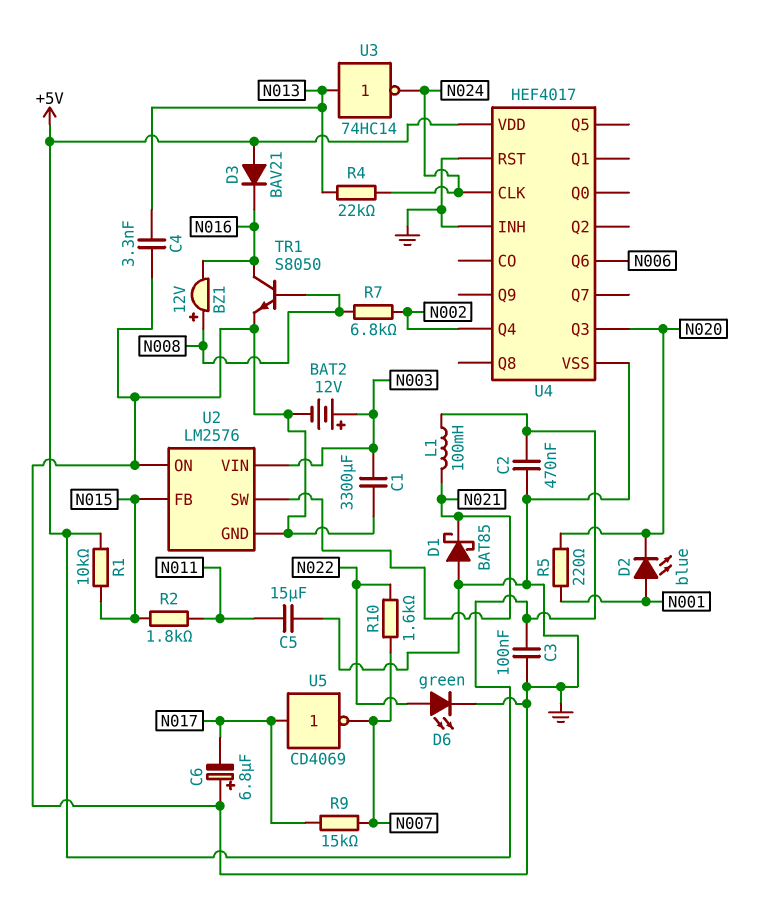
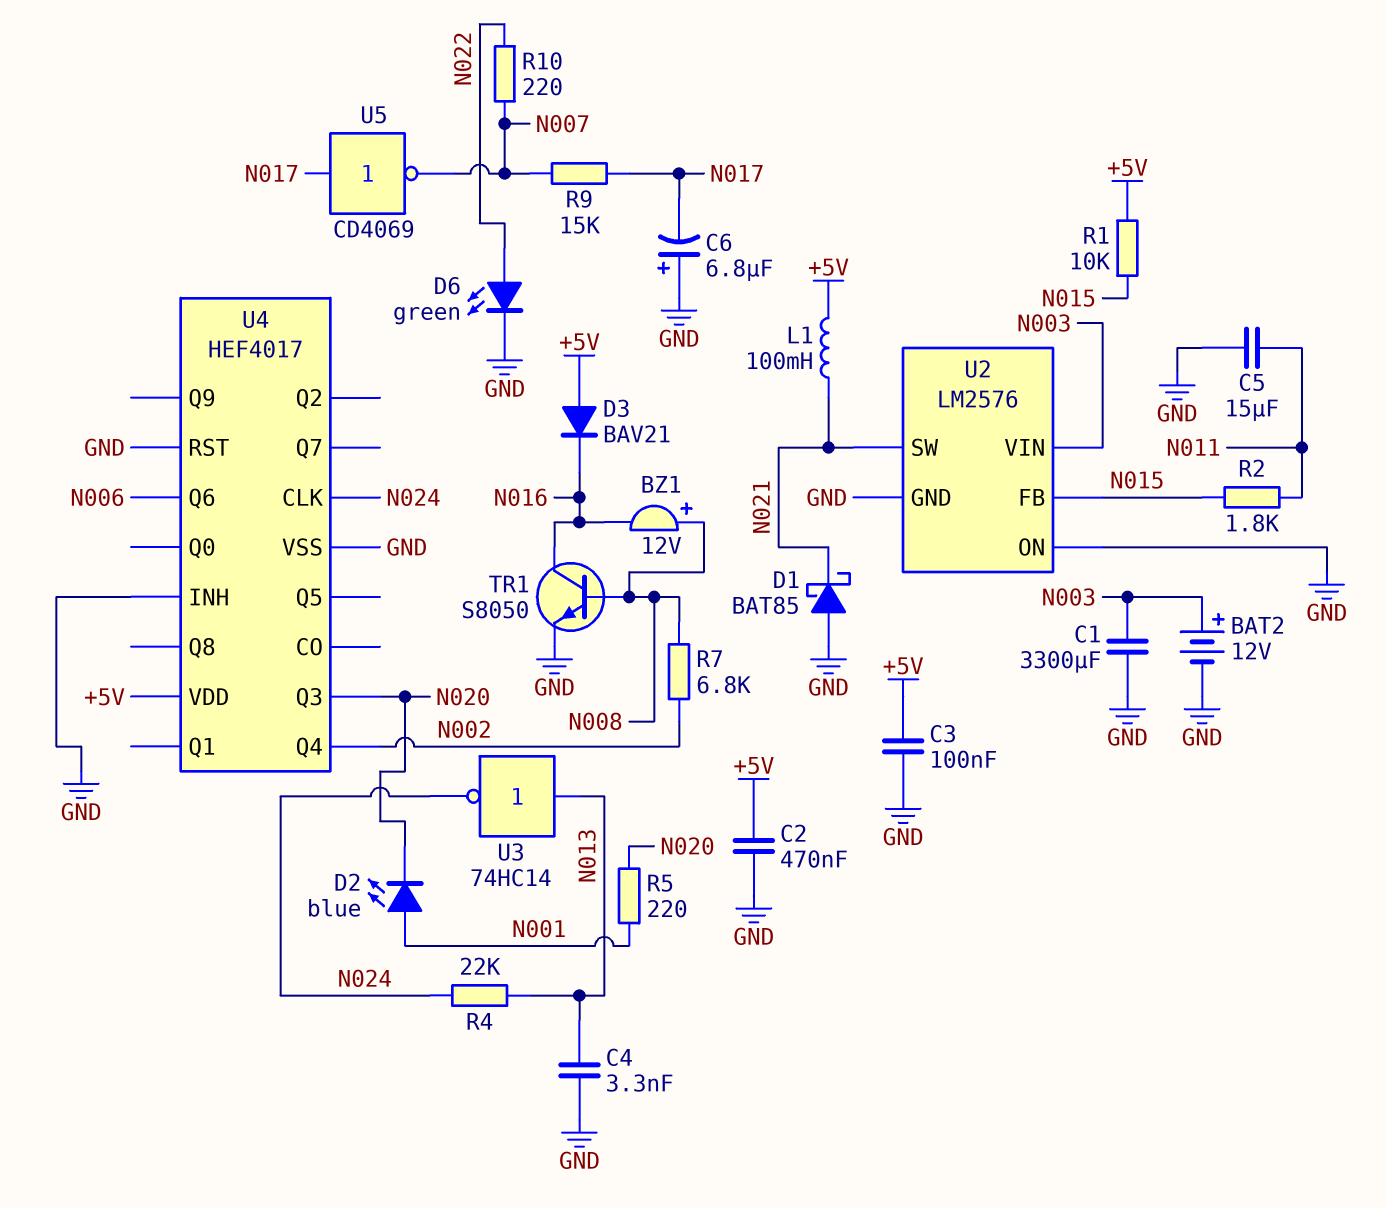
R10: 1.6k (N007, N022) -> 220 (N007, N022)

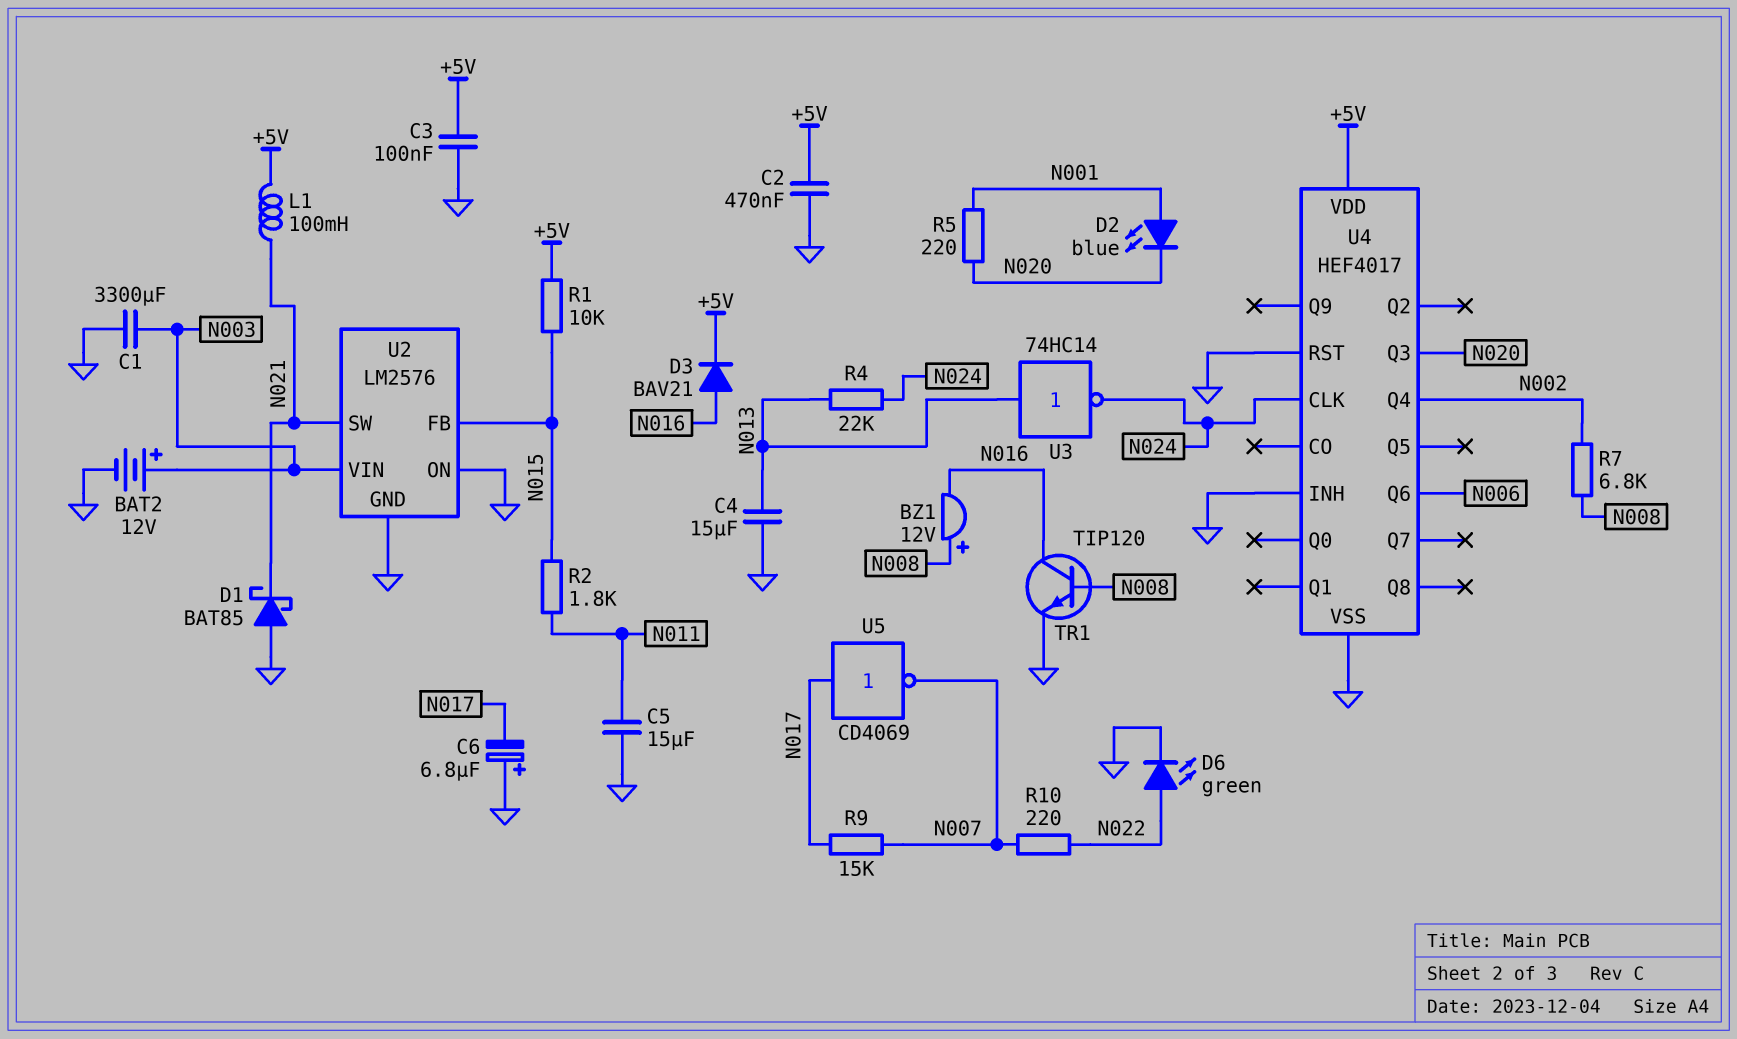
C4: 3.3nF (GND, N013) -> 15uF (GND, N013)
D3: diode BAV21 (A +5V, K N016) -> diode BAV21 (A N016, K +5V)
TR1: NPN S8050 (B N008, C N016, E GND) -> NPN TIP120 (B N008, C N016, E GND)

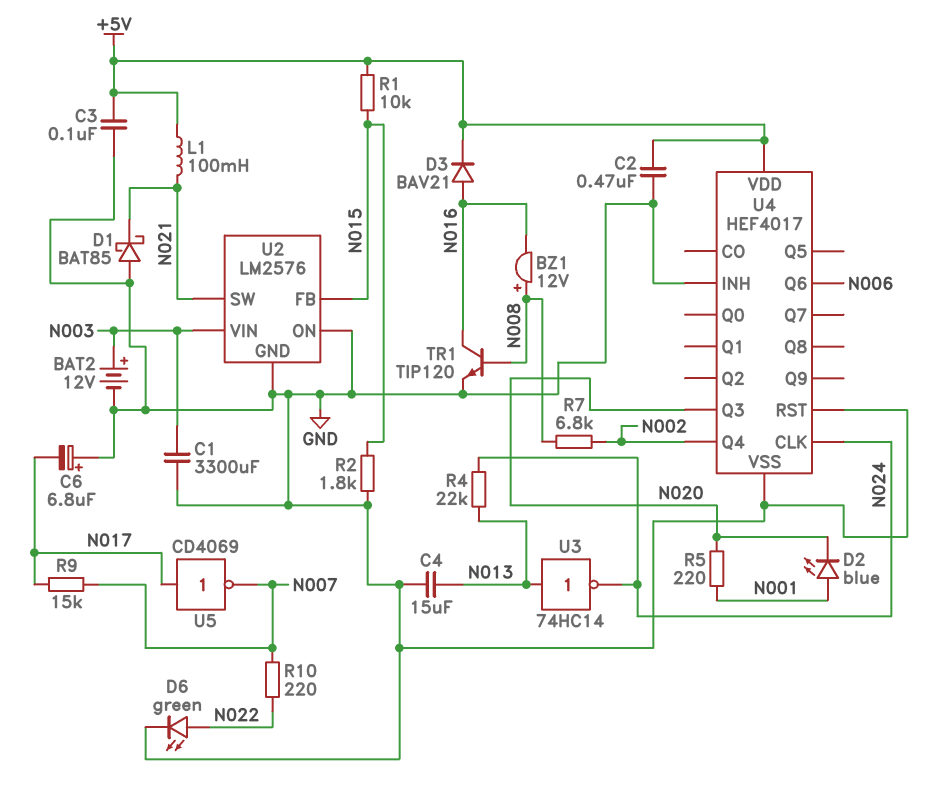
C5: 15uF (GND, N011) -> none
R2: 1.8k (N011, N015) -> 1.8k (GND, N015)

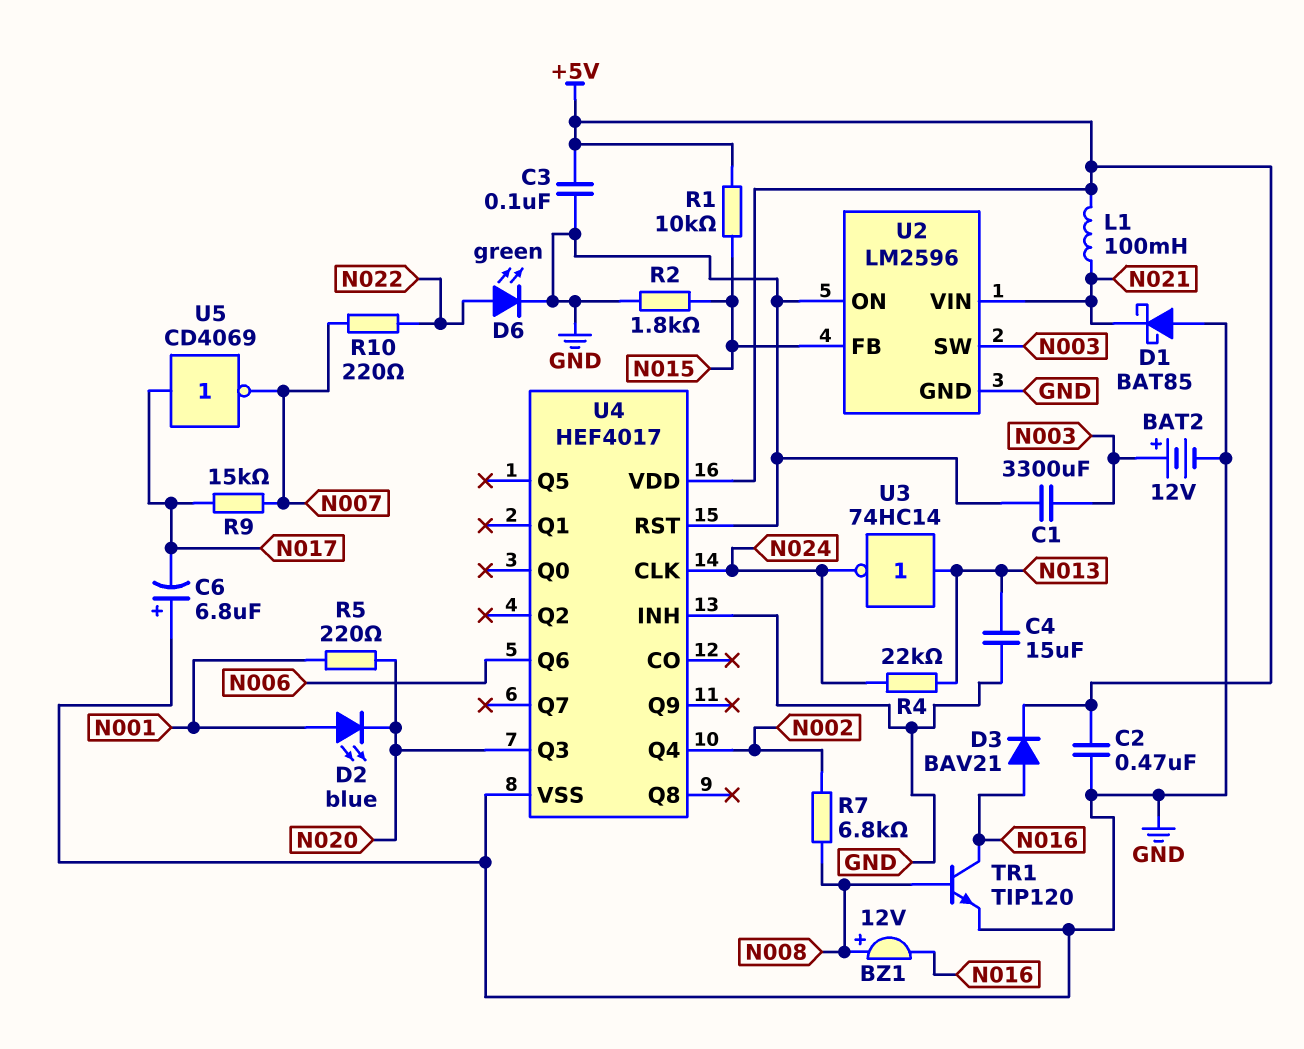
U2: LM2576 -> LM2596
U2 pin SW: N021 -> N003
U2 pin VIN: N003 -> N021

